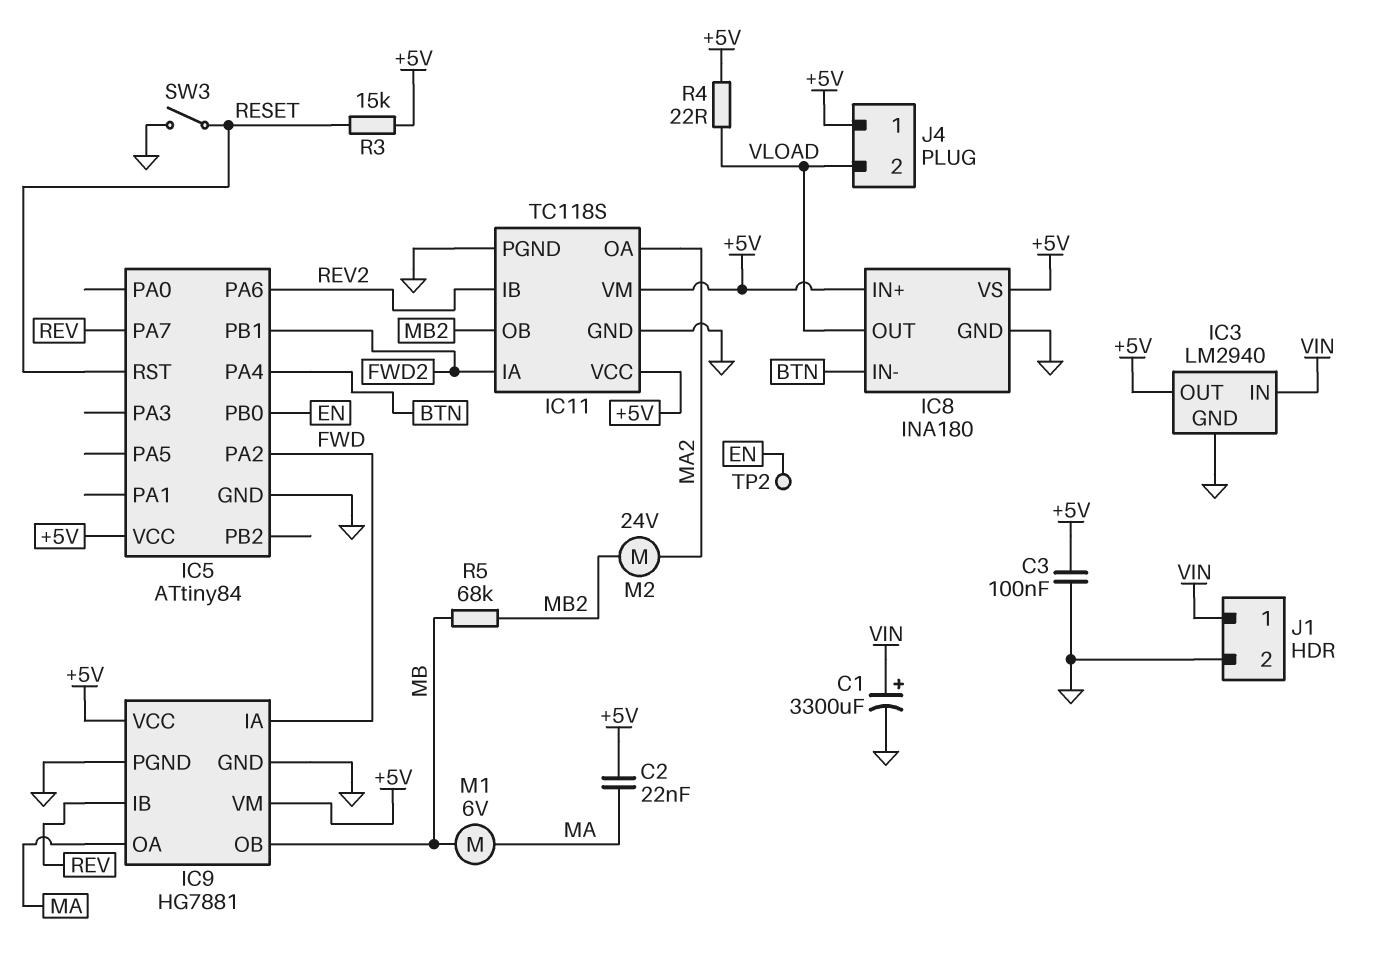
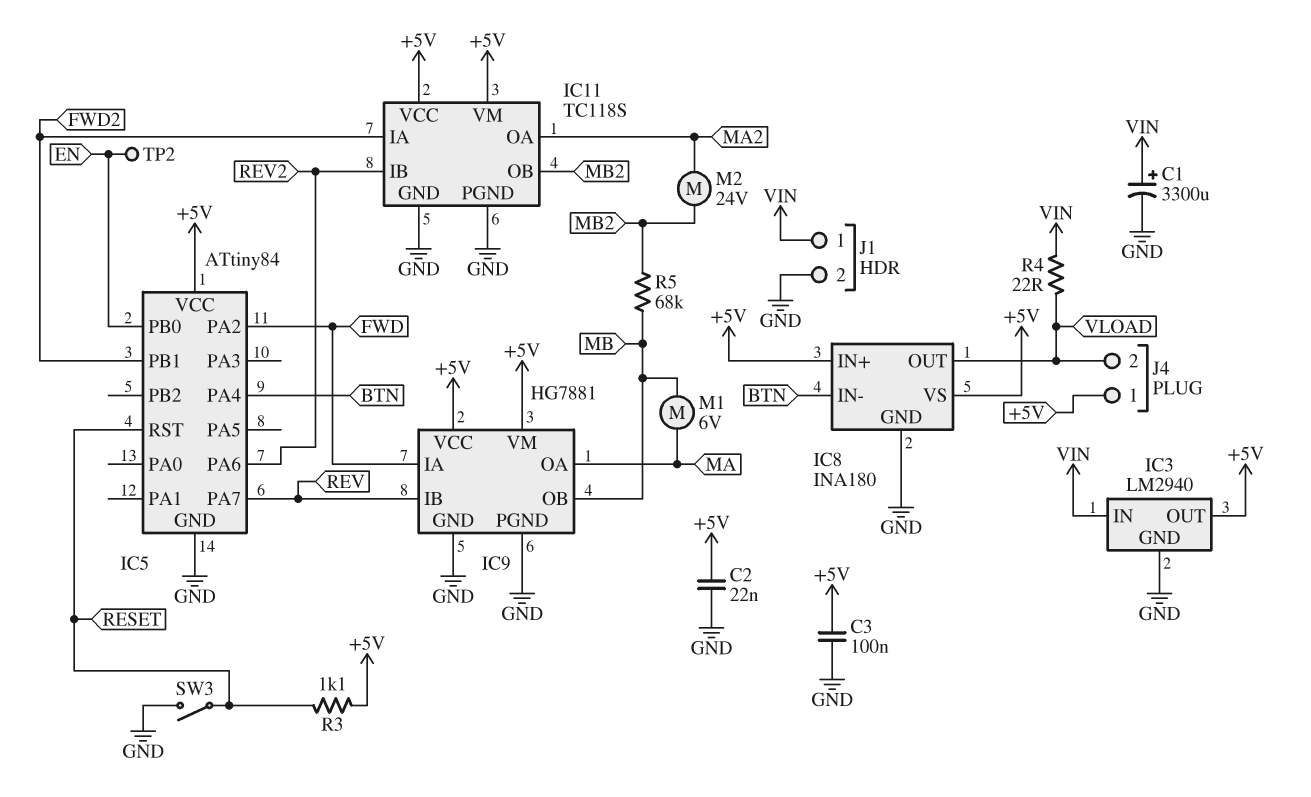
C2: 22nF (+5V, MA) -> 22nF (+5V, GND)
R3: 15k (+5V, RESET) -> 1.1k (+5V, RESET)
R4: 22 (+5V, VLOAD) -> 22 (VIN, VLOAD)

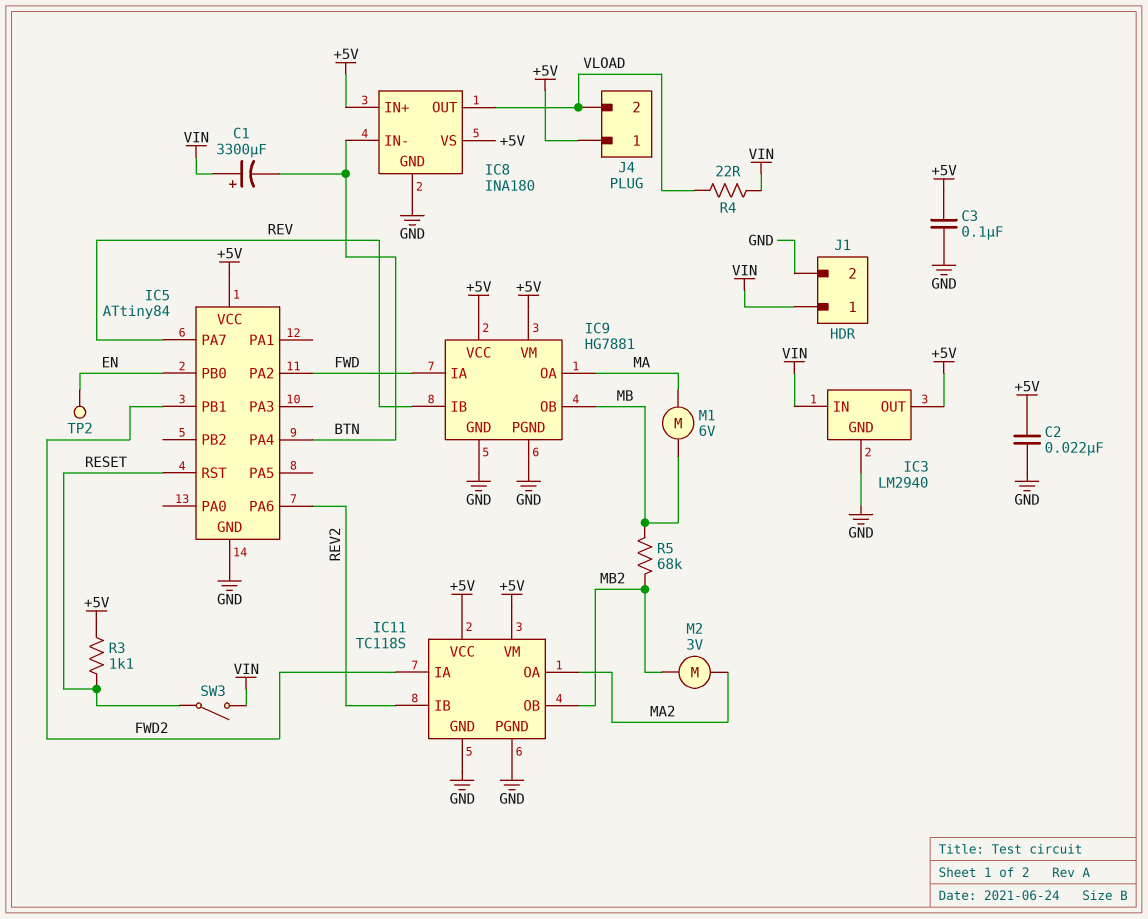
C1: 3300uF (plus VIN, minus GND) -> 3300uF (plus VIN, minus BTN)
M2: motor 24V (MA2, MB2) -> motor 3V (MA2, MB2)
SW3: switch (GND, RESET) -> switch (RESET, VIN)

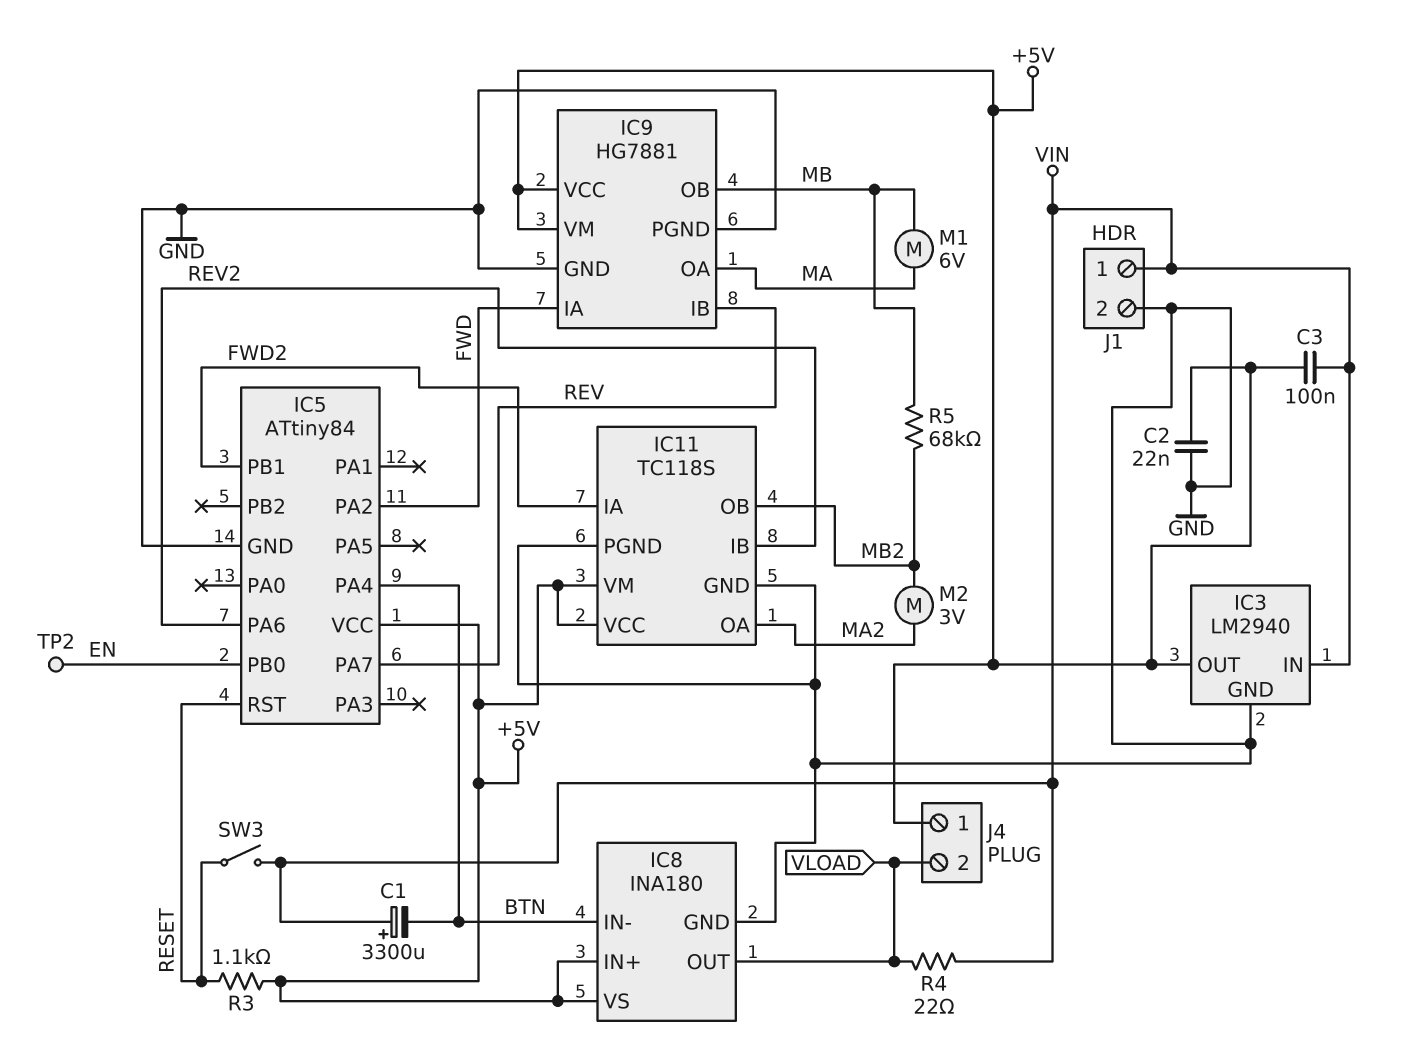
C3: 100nF (+5V, GND) -> 100nF (+5V, VIN)

